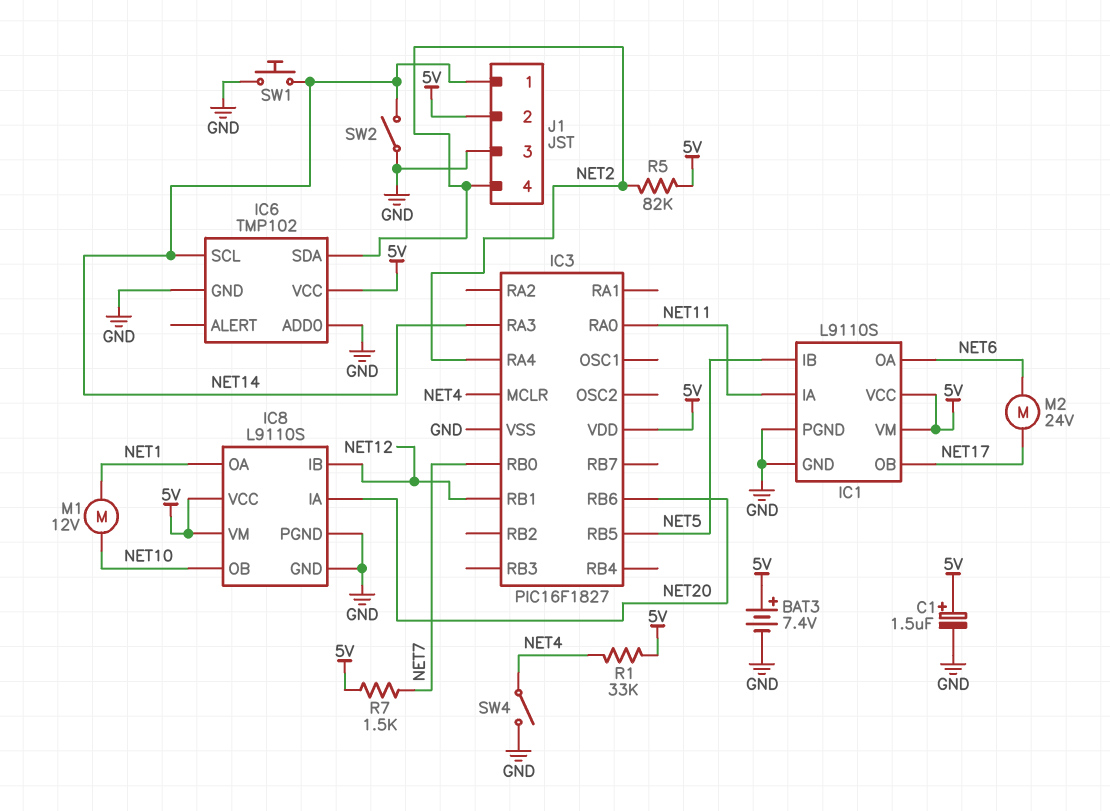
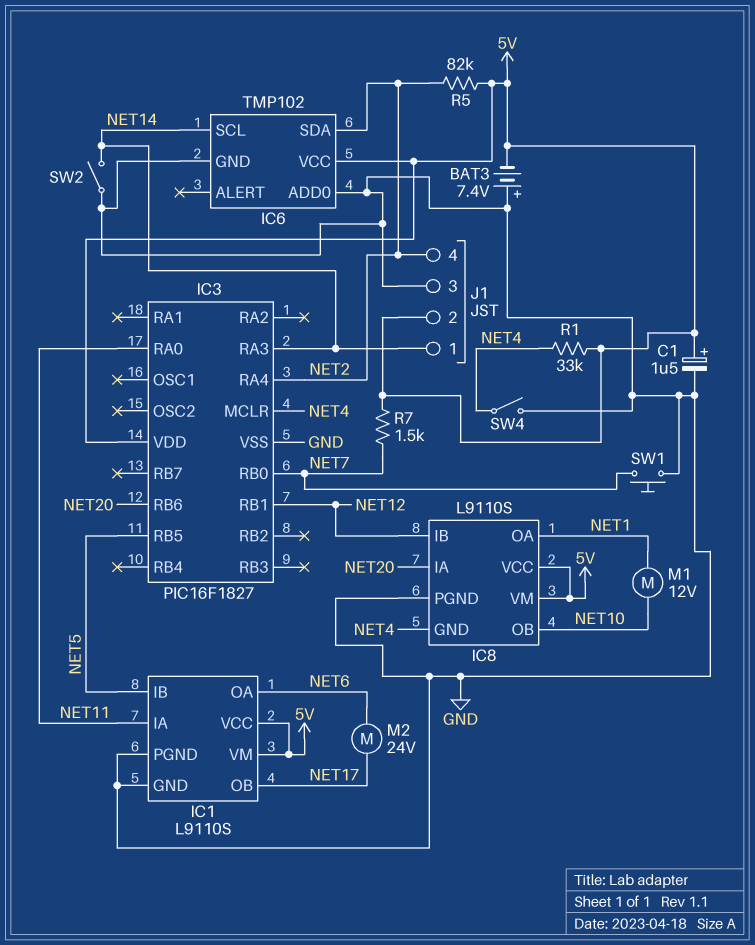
BAT3: 7.4V (plus 5V, minus GND) -> 7.4V (plus GND, minus 5V)
IC8 pin GND: GND -> NET4
SW1: button (GND, NET14) -> button (GND, NET7)

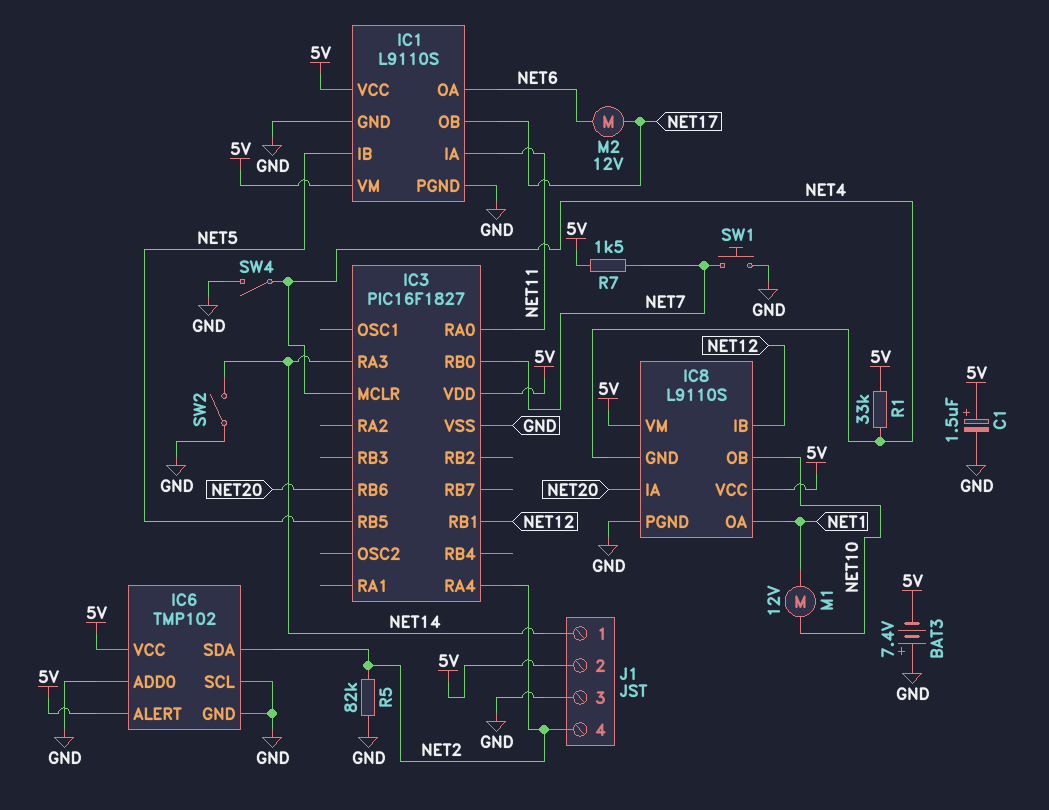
IC6 pin ALERT: none -> 5V
IC6 pin SCL: NET14 -> GND
M2: motor 24V (NET6, NET17) -> motor 12V (NET6, NET17)
R5: 82k (5V, NET2) -> 82k (GND, NET2)

